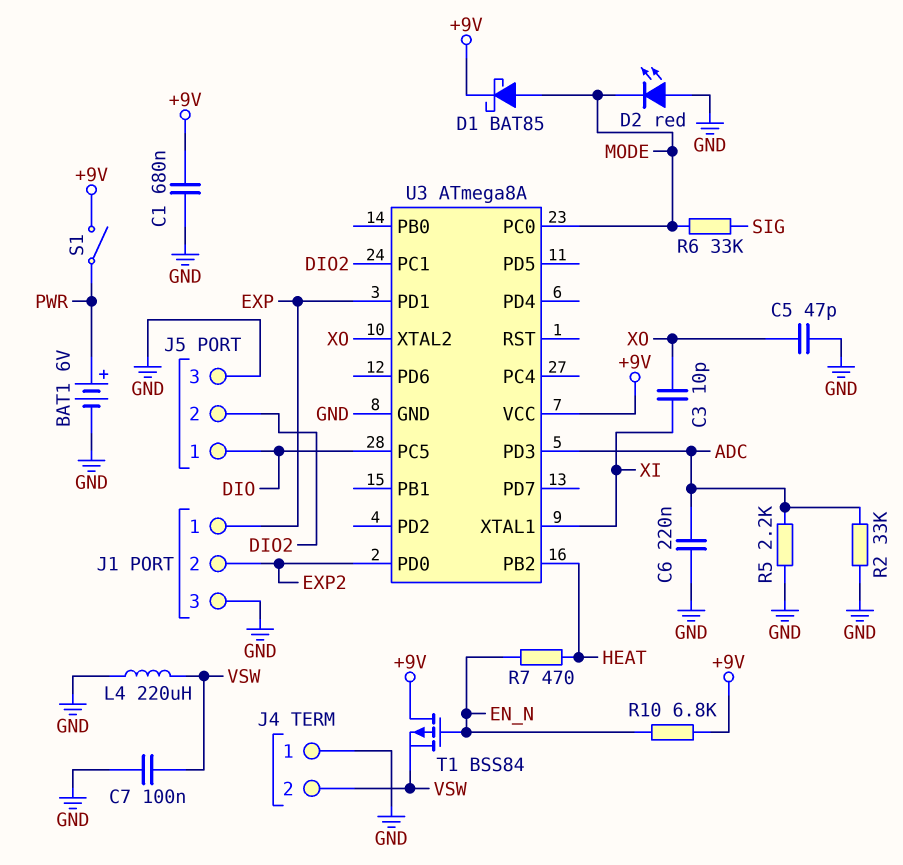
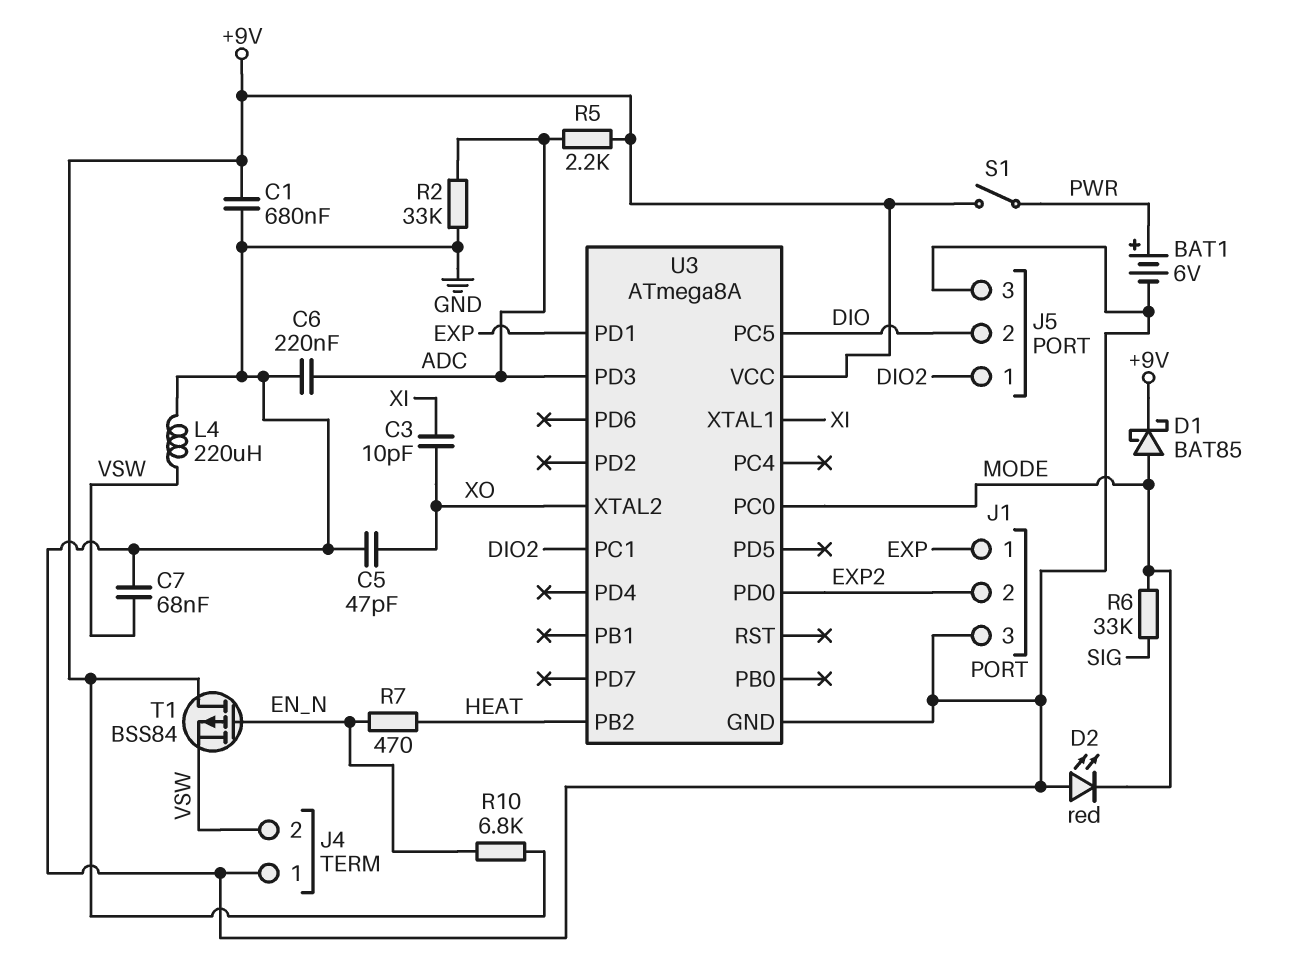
C7: 100nF (GND, VSW) -> 68nF (GND, VSW)
J5 pin 1: DIO -> DIO2
J5 pin 2: DIO2 -> DIO
R5: 2.2k (ADC, GND) -> 2.2k (+9V, ADC)

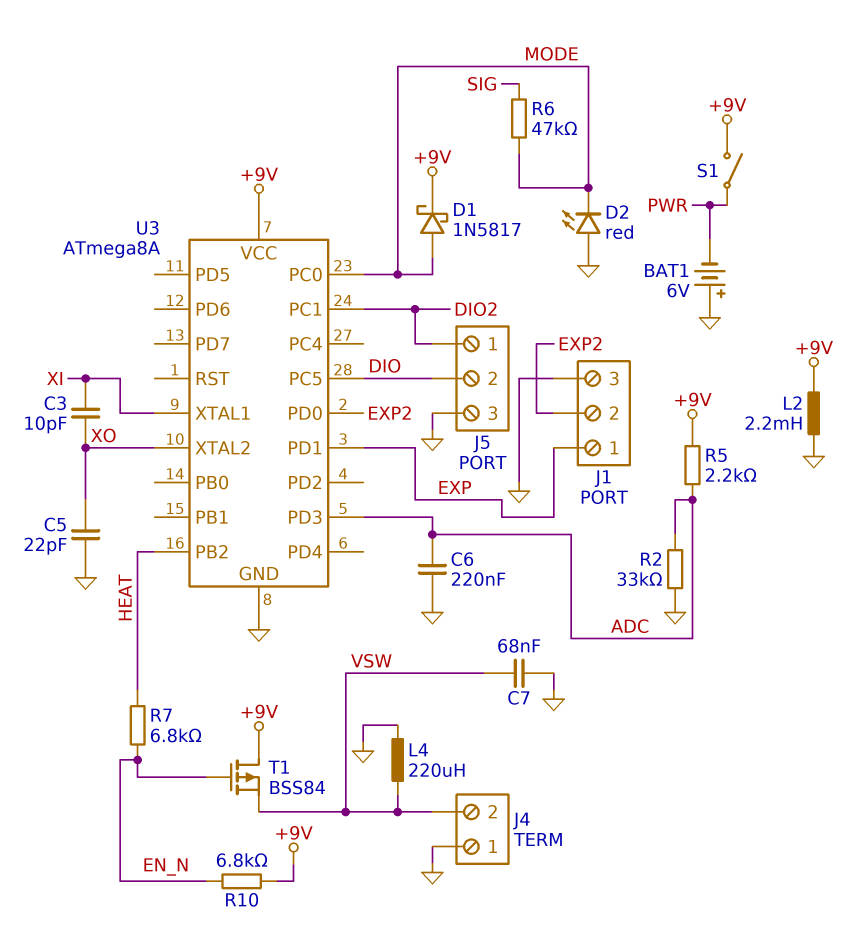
BAT1: 6V (plus PWR, minus GND) -> 6V (plus GND, minus PWR)
C1: 680nF (+9V, GND) -> none
C5: 47pF (GND, XO) -> 22pF (GND, XO)
D1: schottky BAT85 (A MODE, K +9V) -> schottky 1N5817 (A MODE, K +9V)
L2: none -> 2.2mH (+9V, GND)
R6: 33k (MODE, SIG) -> 47k (MODE, SIG)
R7: 470 (EN_N, HEAT) -> 6.8k (EN_N, HEAT)

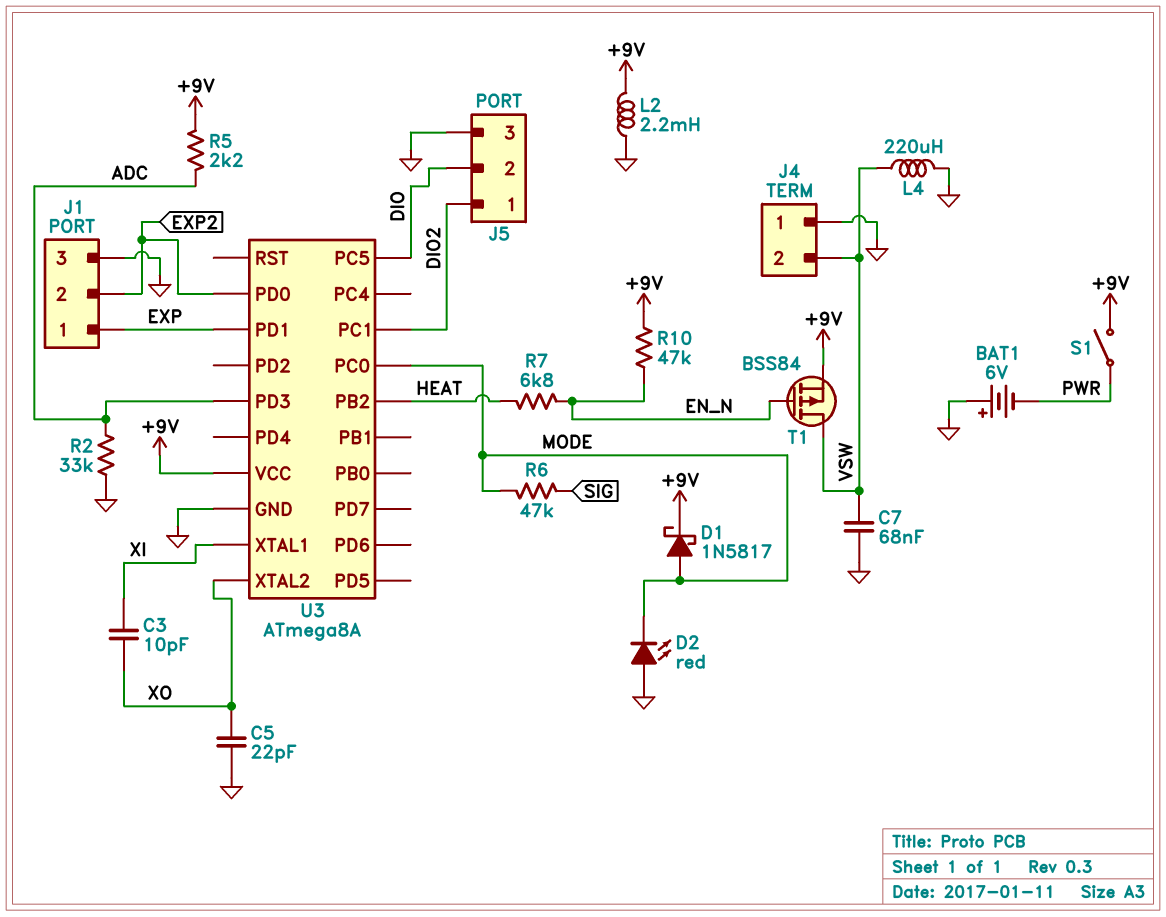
C6: 220nF (ADC, GND) -> none
R10: 6.8k (+9V, EN_N) -> 47k (+9V, EN_N)
T1: PMOS BSS84 (G EN_N, D +9V, S VSW) -> PMOS BSS84 (G EN_N, D VSW, S +9V)

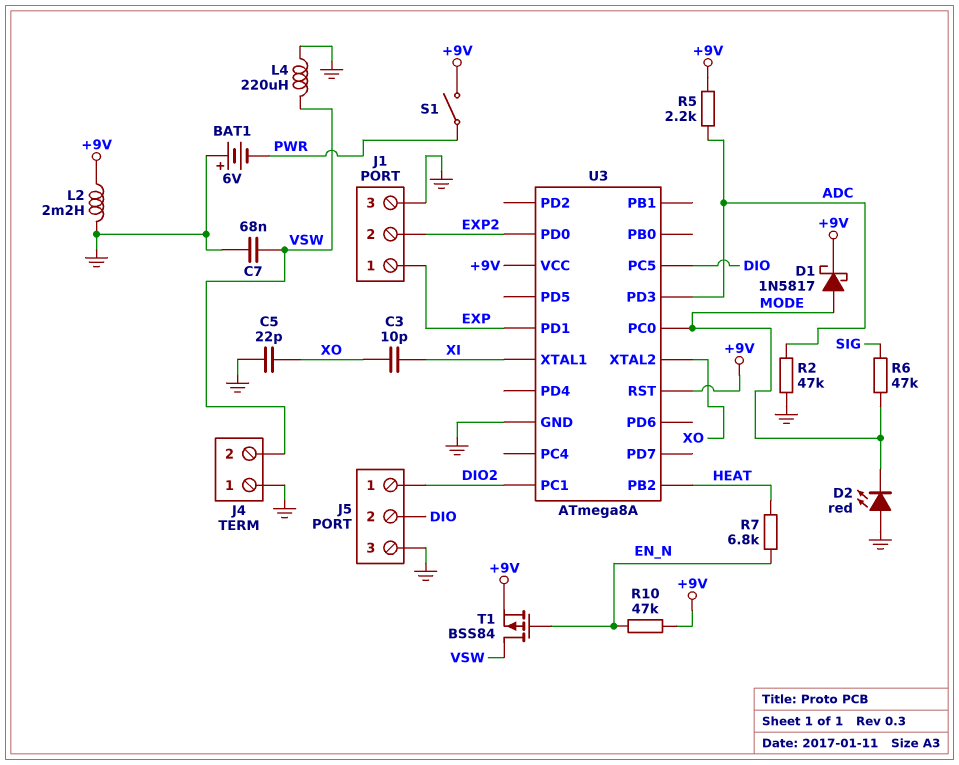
R2: 33k (ADC, GND) -> 47k (ADC, GND)
U3 pin RST: none -> +9V

